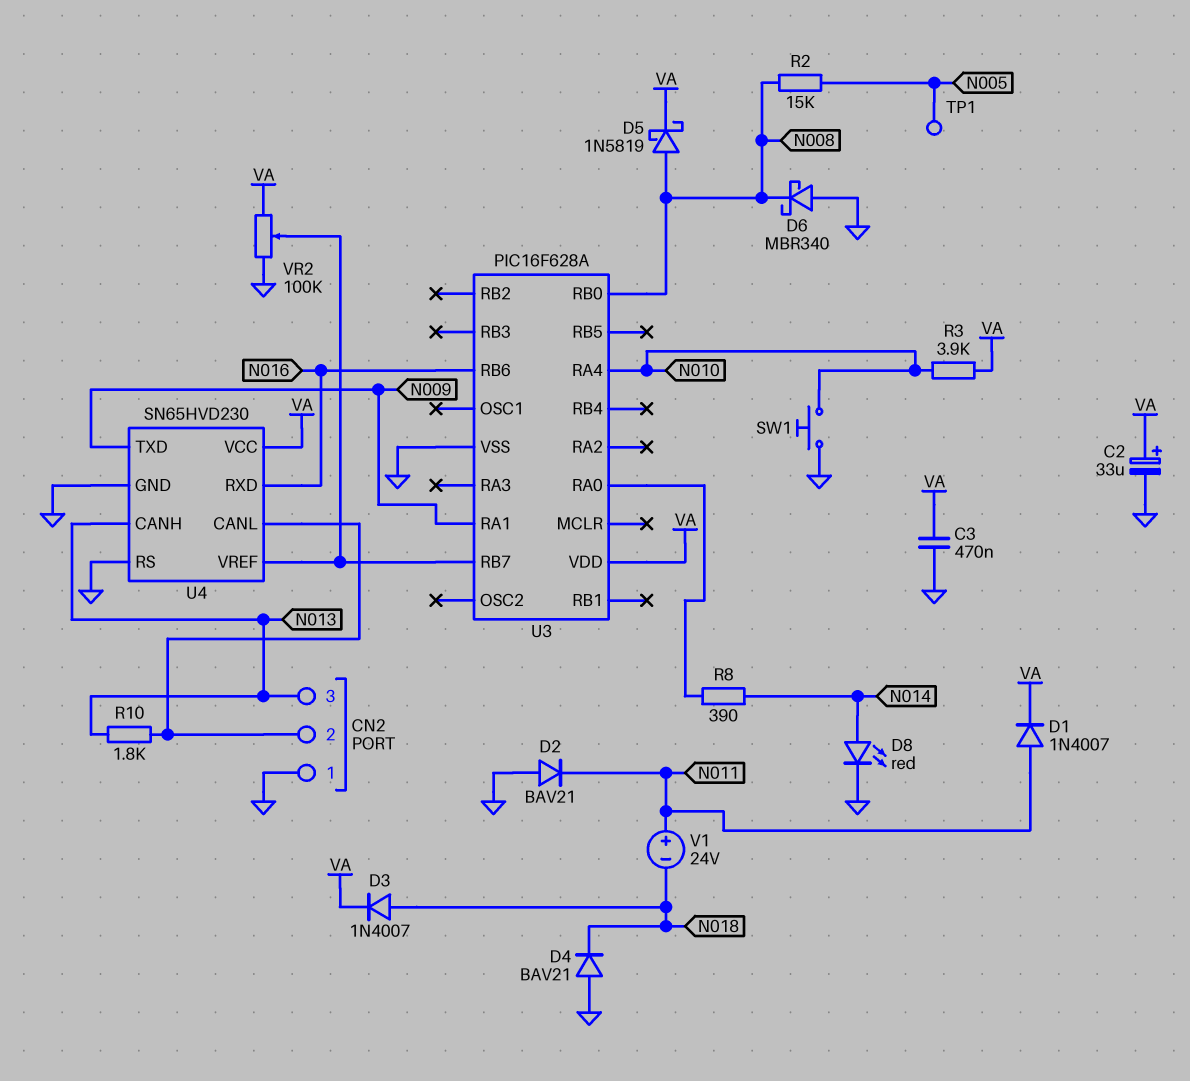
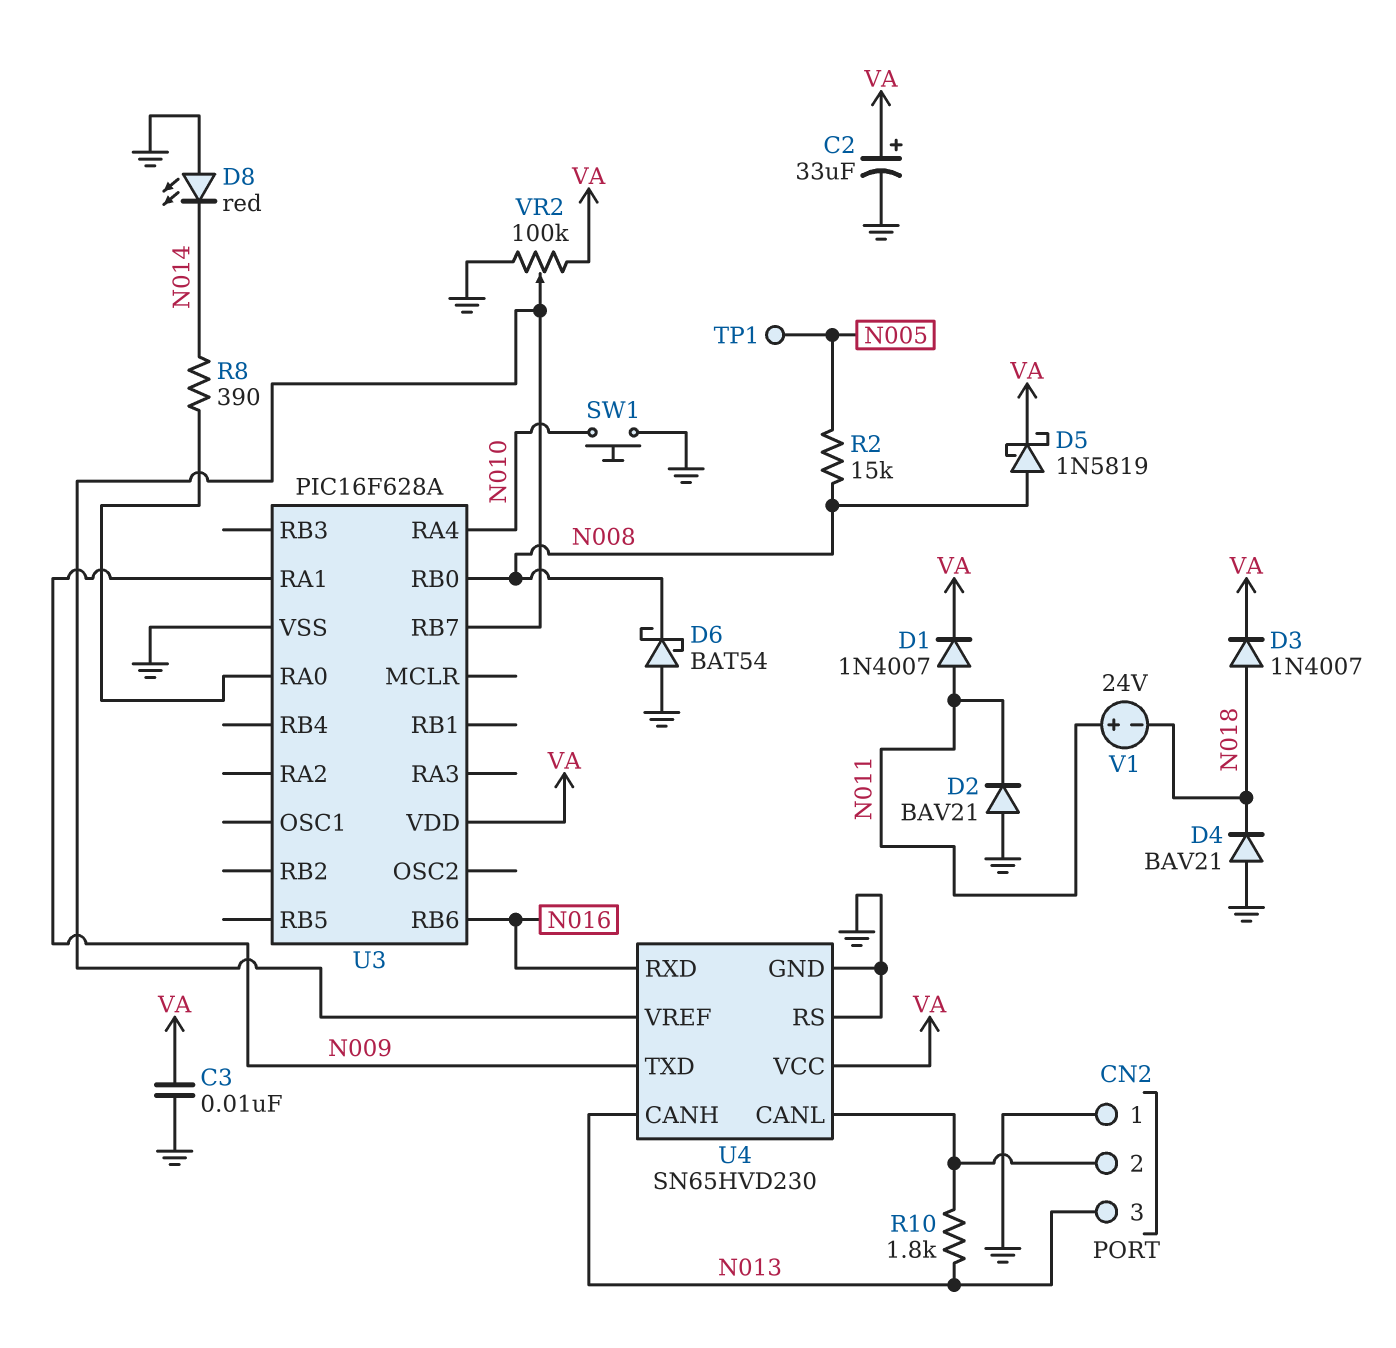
C3: 470nF (GND, VA) -> 10nF (GND, VA)
D6: schottky MBR340 (A GND, K N008) -> schottky BAT54 (A GND, K N008)
D8: LED red (A N014, K GND) -> LED red (A GND, K N014)
R3: 3.9k (N010, VA) -> none

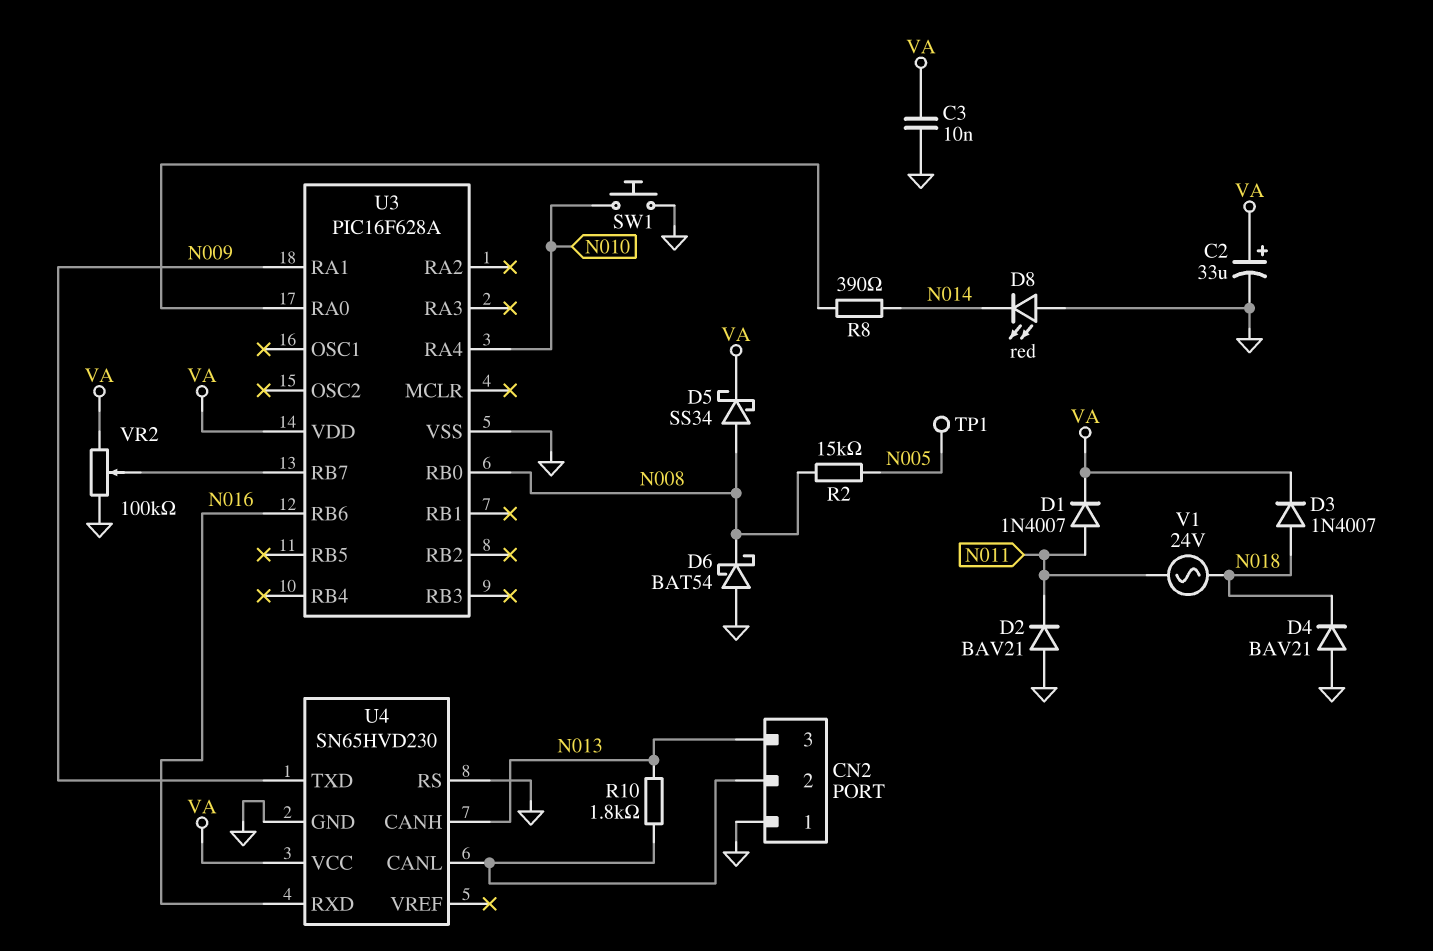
D5: schottky 1N5819 (A N008, K VA) -> schottky SS34 (A N008, K VA)
U4 pin VREF: U3/RB7 -> none
V1: 24V (plus N011, minus N018) -> AC 24V (N011, N018)

